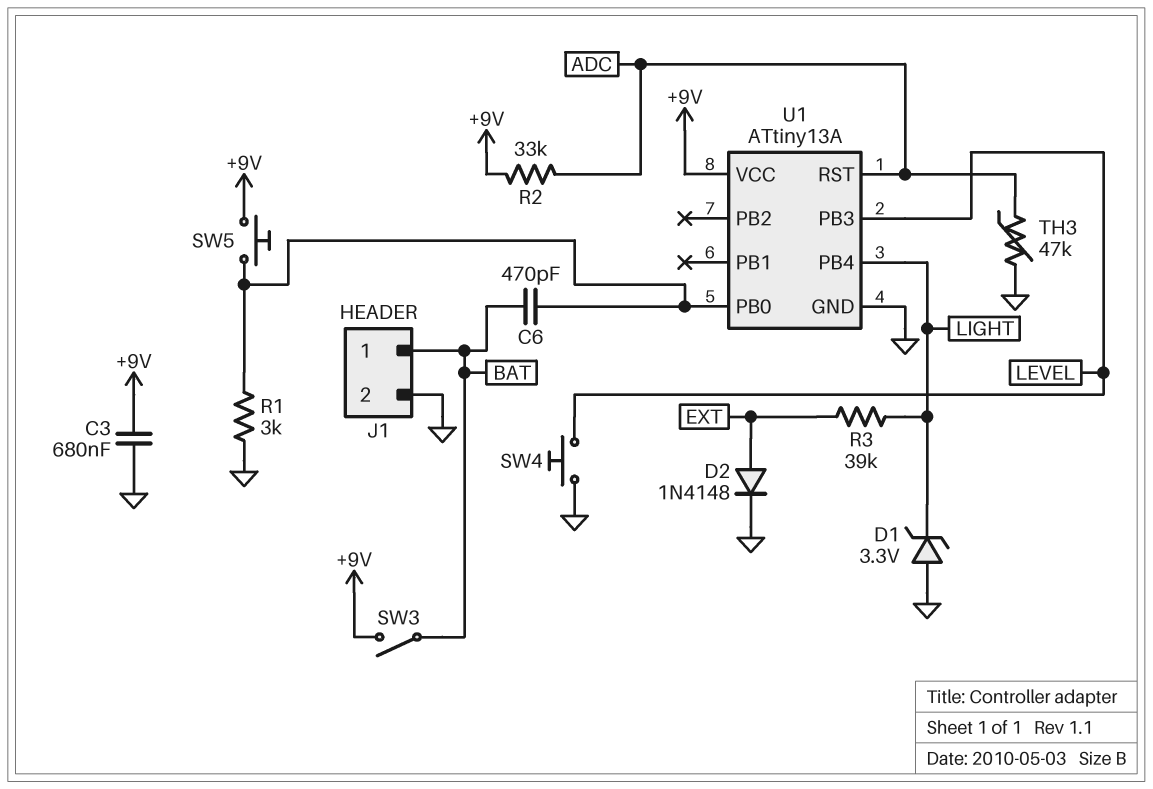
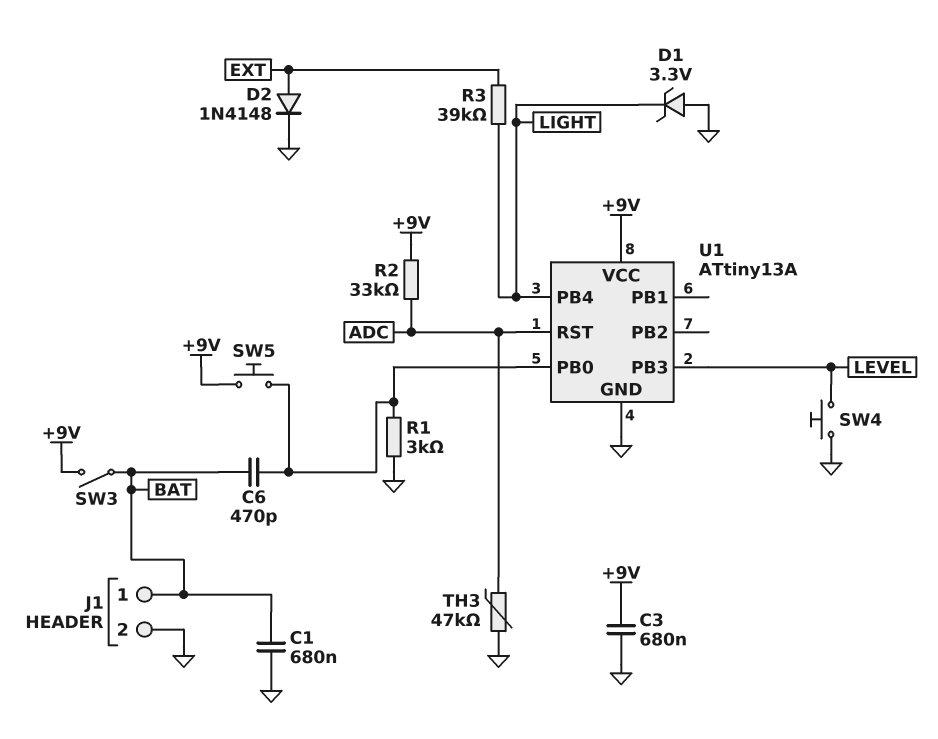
C1: none -> 680nF (BAT, GND)

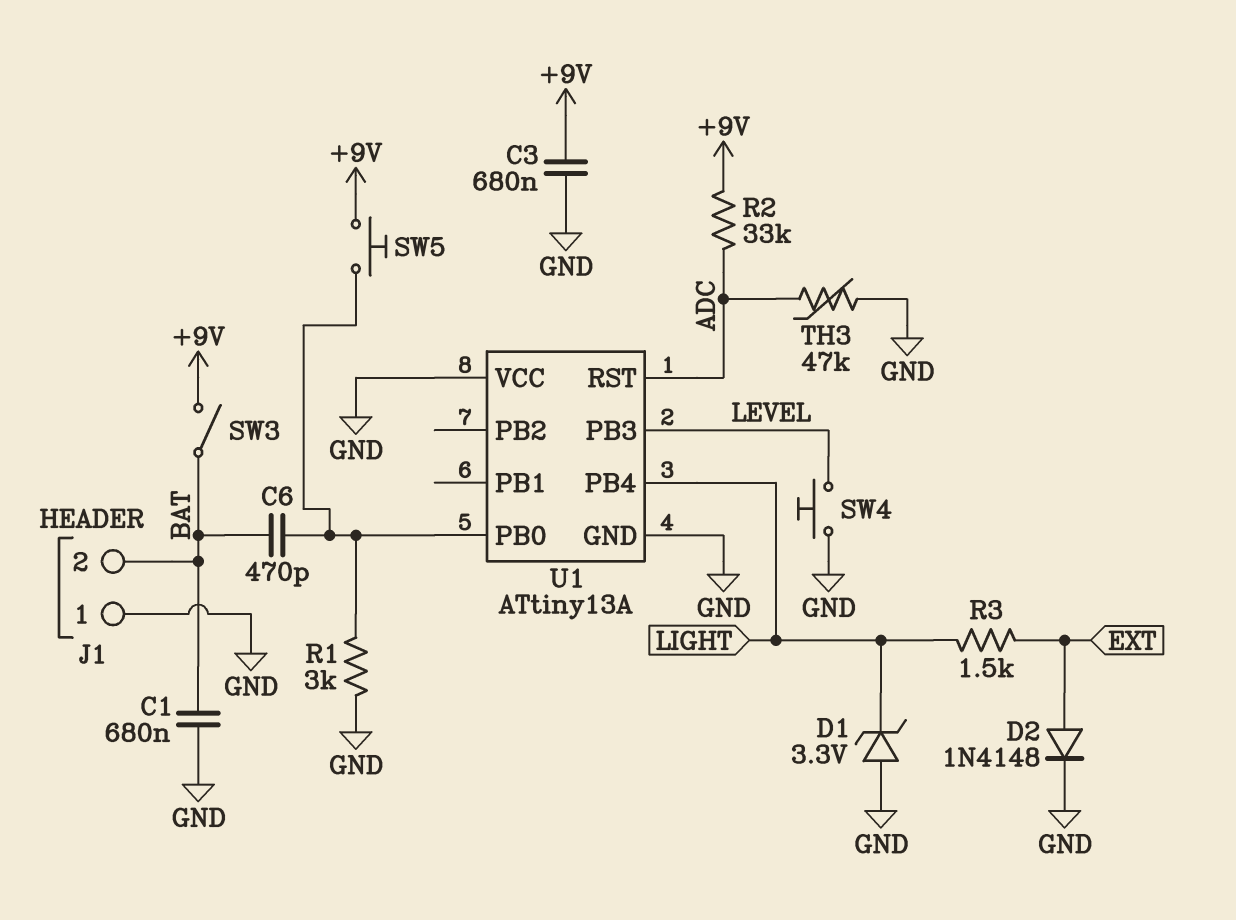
J1 pin 1: BAT -> GND
J1 pin 2: GND -> BAT
R3: 39k (EXT, LIGHT) -> 1.5k (EXT, LIGHT)
U1 pin VCC: +9V -> GND

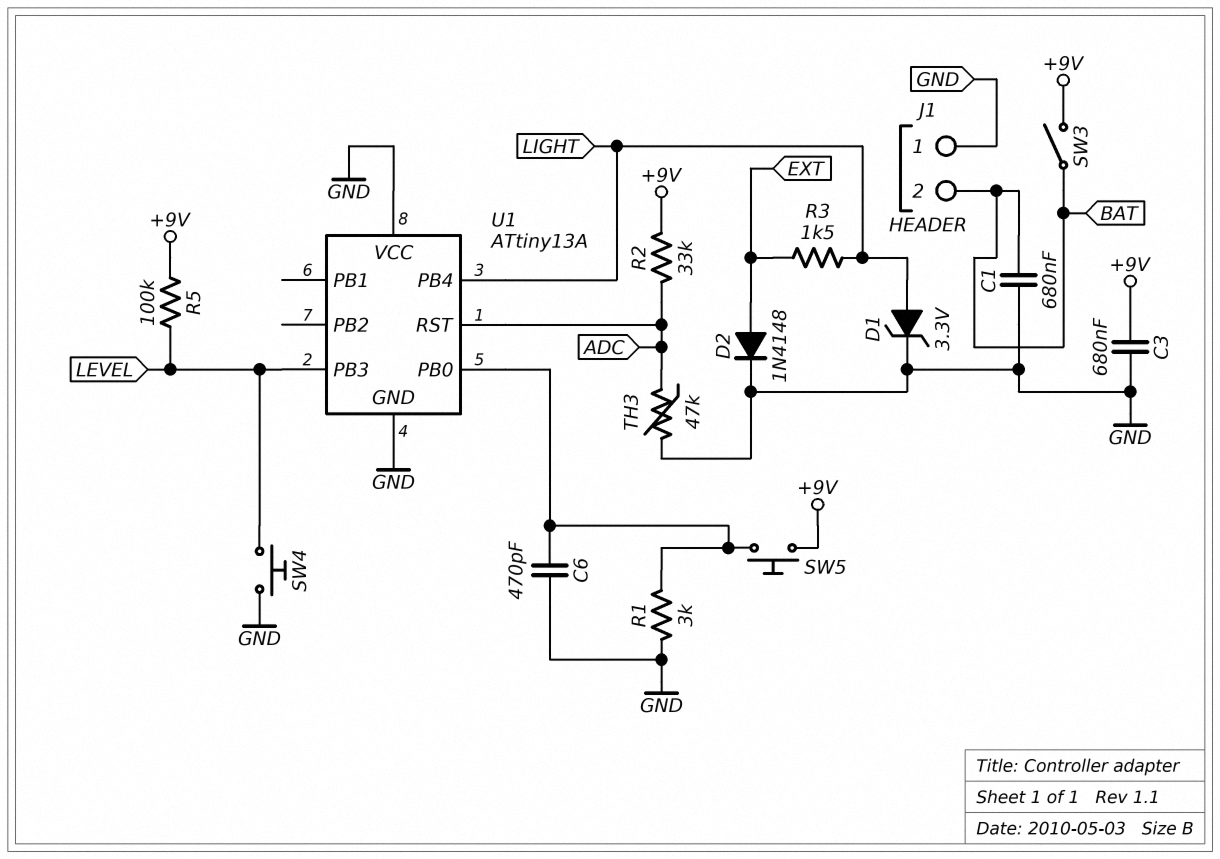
C6: 470pF (BAT, U1/PB0) -> 470pF (GND, U1/PB0)
D1: zener 3.3V (A GND, K LIGHT) -> zener 3.3V (A LIGHT, K GND)
R5: none -> 100k (+9V, LEVEL)

